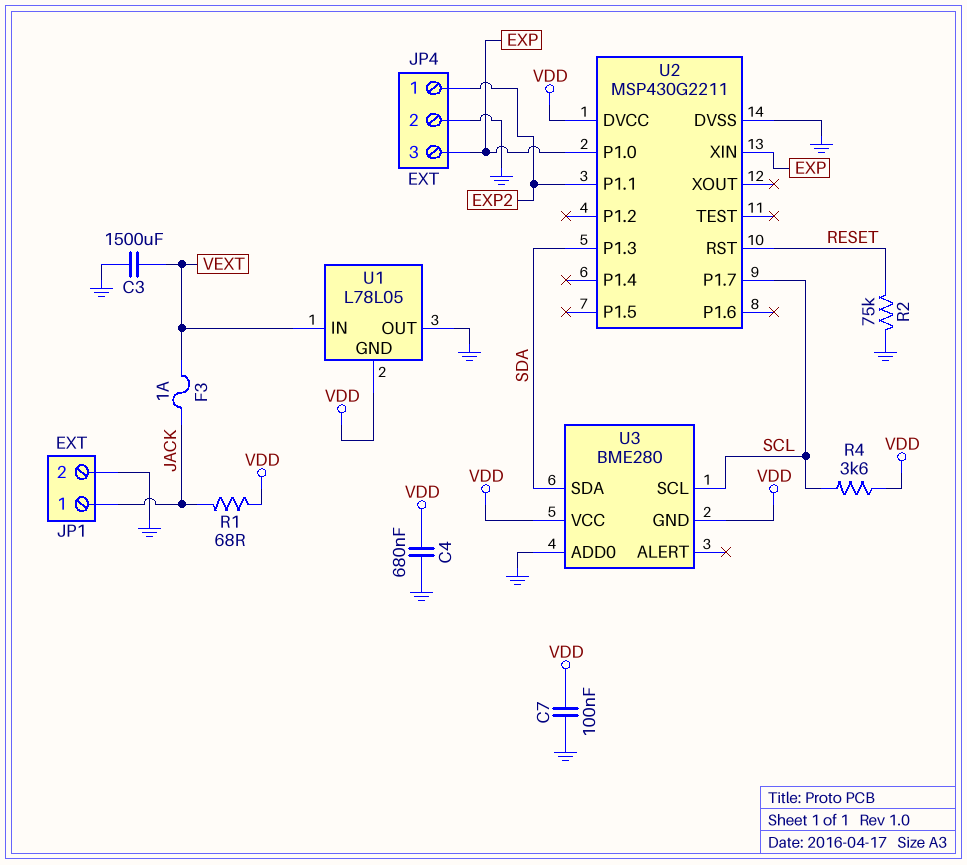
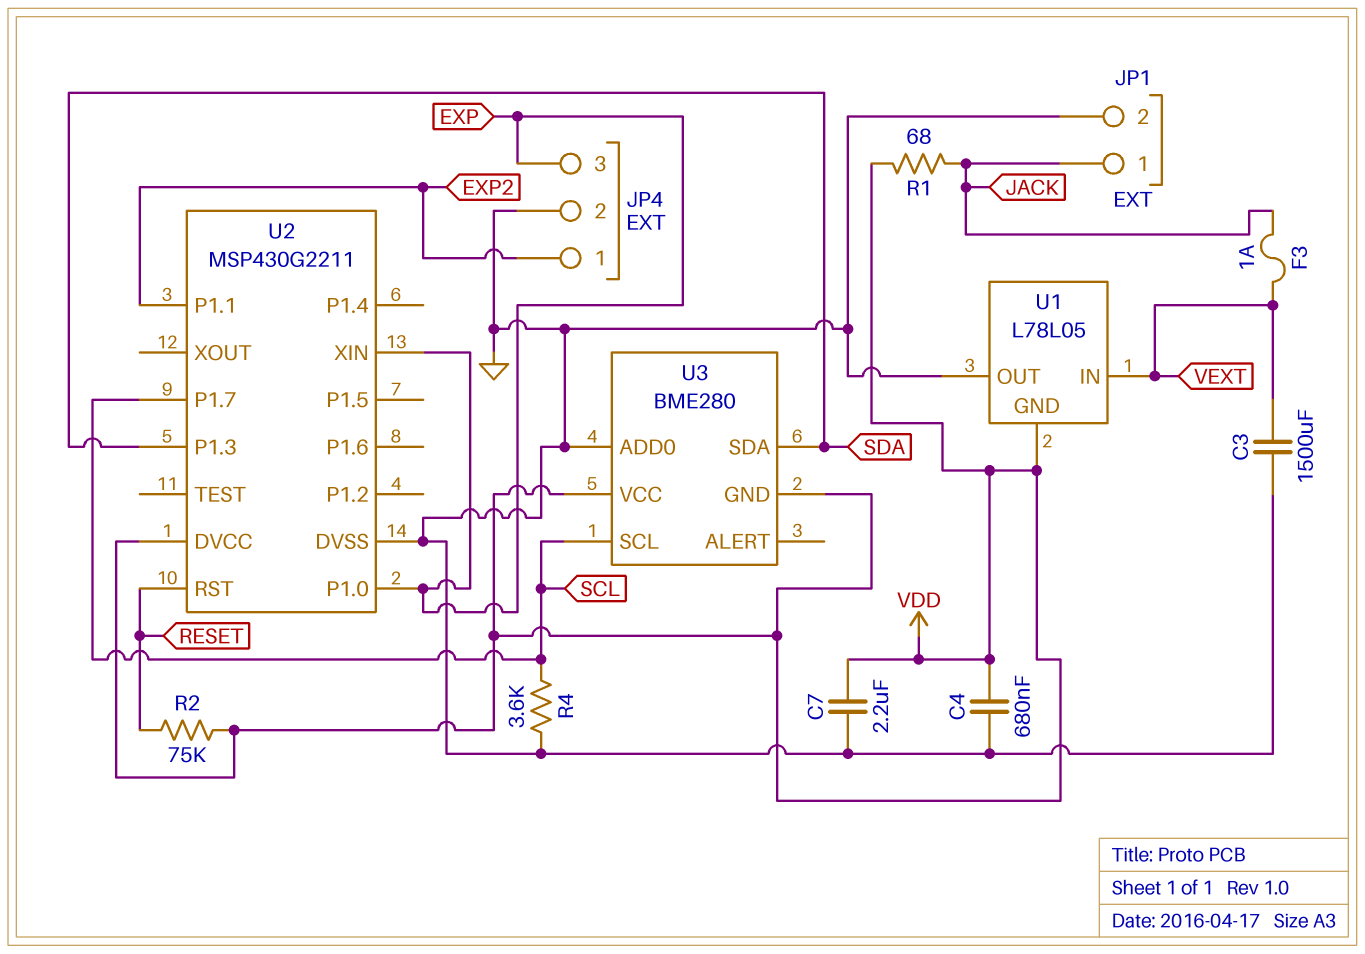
C7: 100nF (GND, VDD) -> 2.2uF (GND, VDD)
R2: 75k (GND, RESET) -> 75k (RESET, VDD)
R4: 3.6k (SCL, VDD) -> 3.6k (GND, SCL)

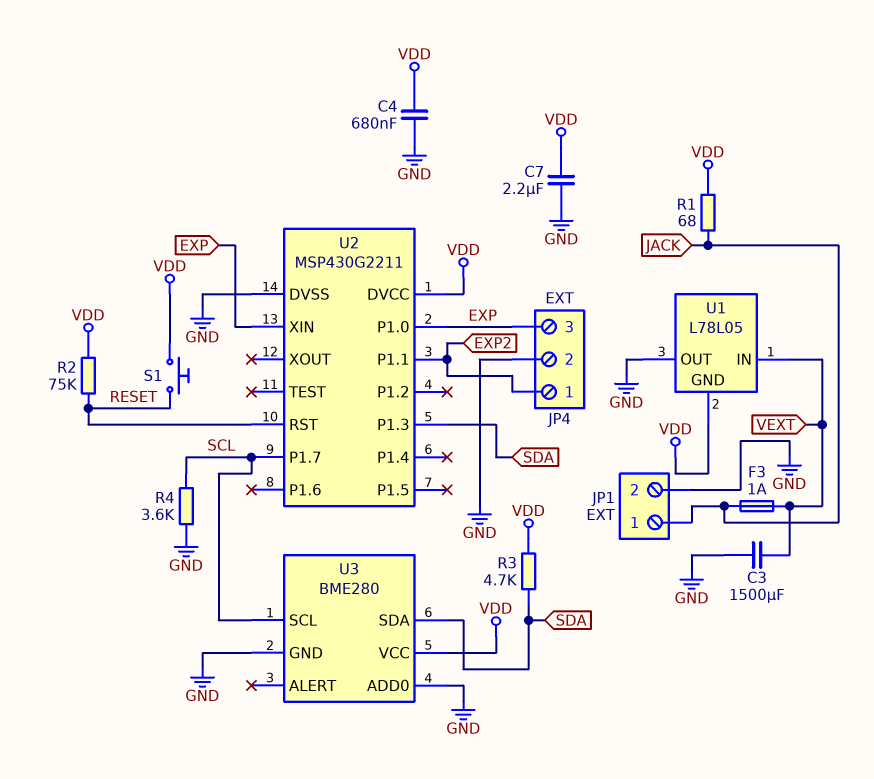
R3: none -> 4.7k (SDA, VDD)
S1: none -> button (RESET, VDD)
U3 pin GND: VDD -> GND

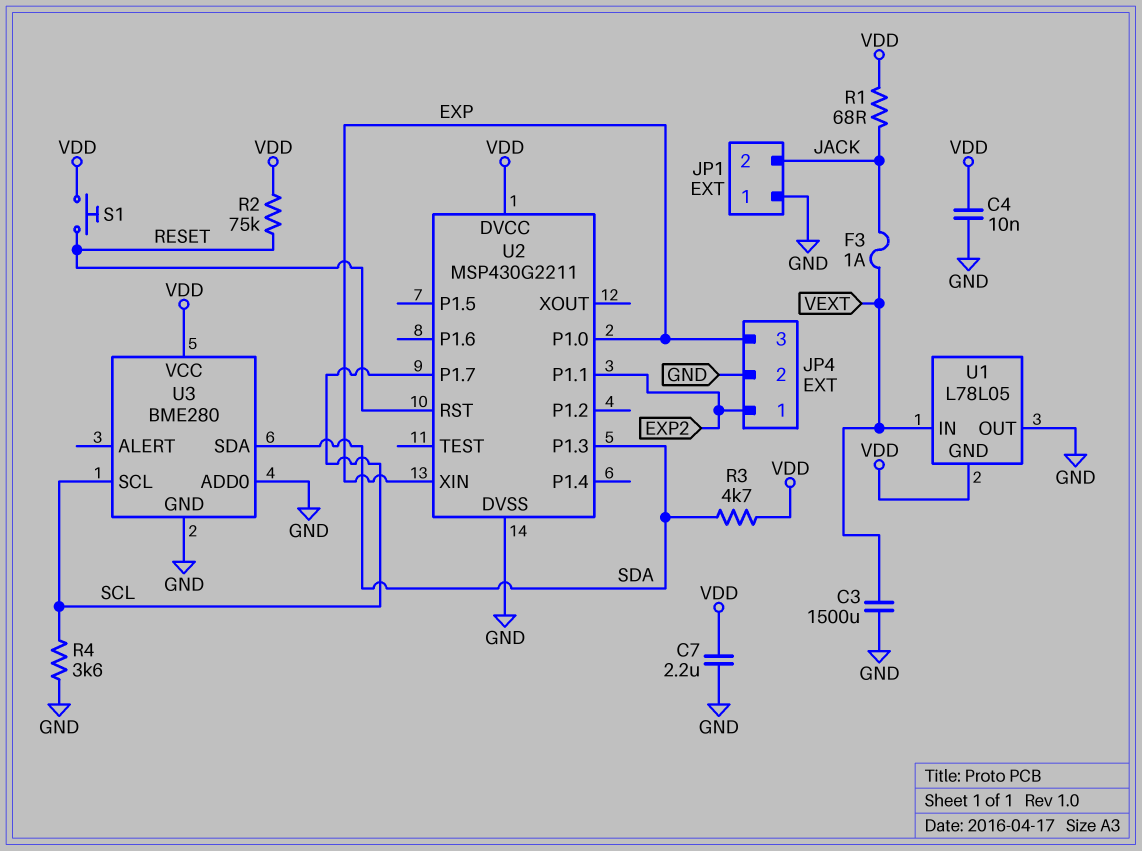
C4: 680nF (GND, VDD) -> 10nF (GND, VDD)
JP1 pin 1: JACK -> GND
JP1 pin 2: GND -> JACK

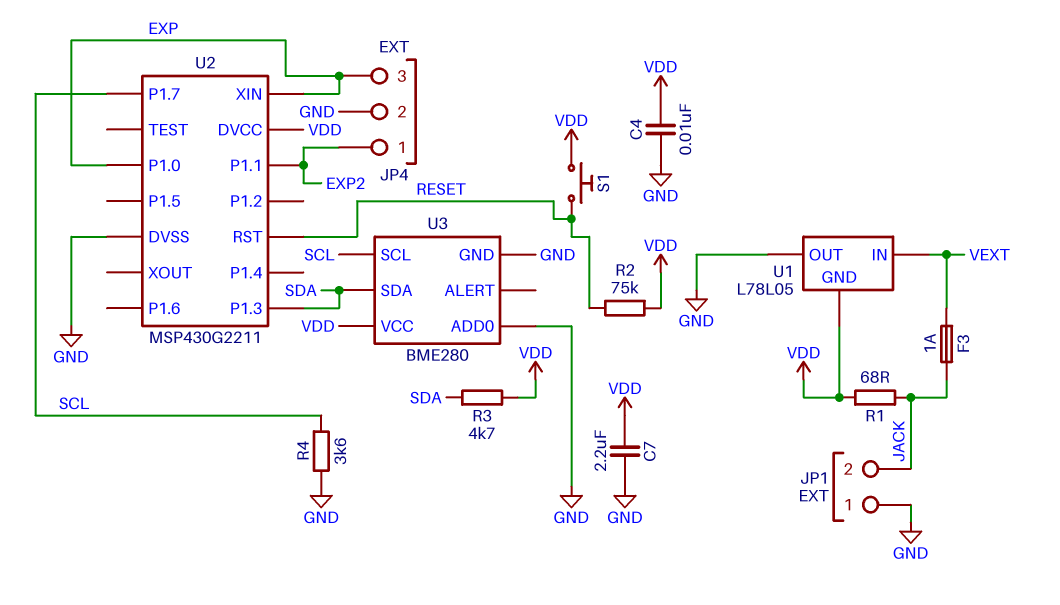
C3: 1500uF (GND, VEXT) -> none

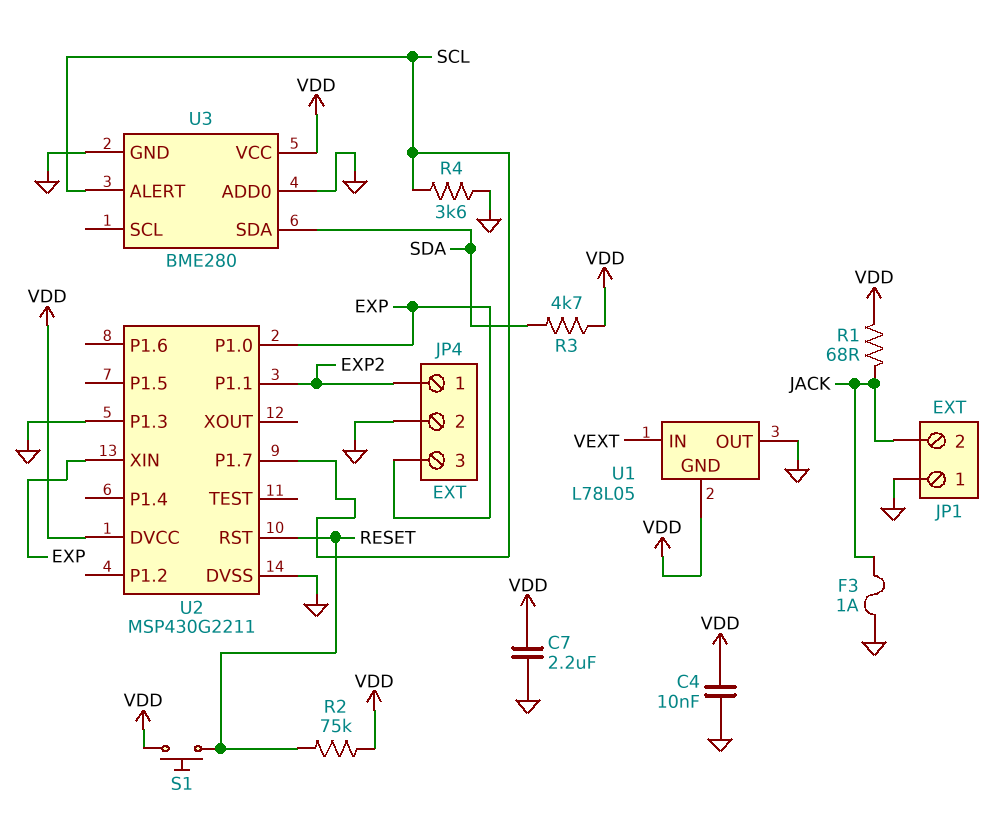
F3: 1A (JACK, VEXT) -> 1A (GND, JACK)
U2 pin P1.3: SDA -> GND
U3 pin ALERT: none -> SCL
U3 pin SCL: SCL -> none

